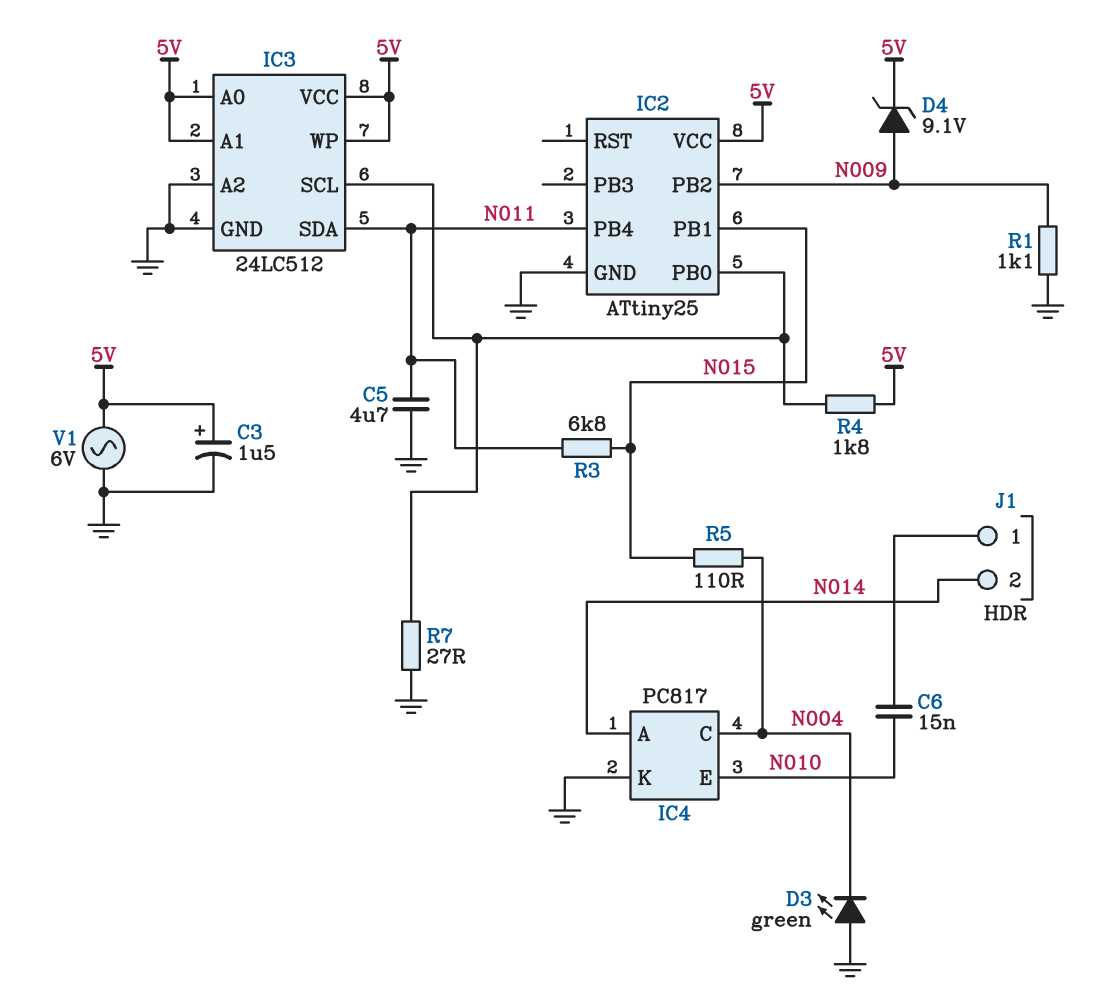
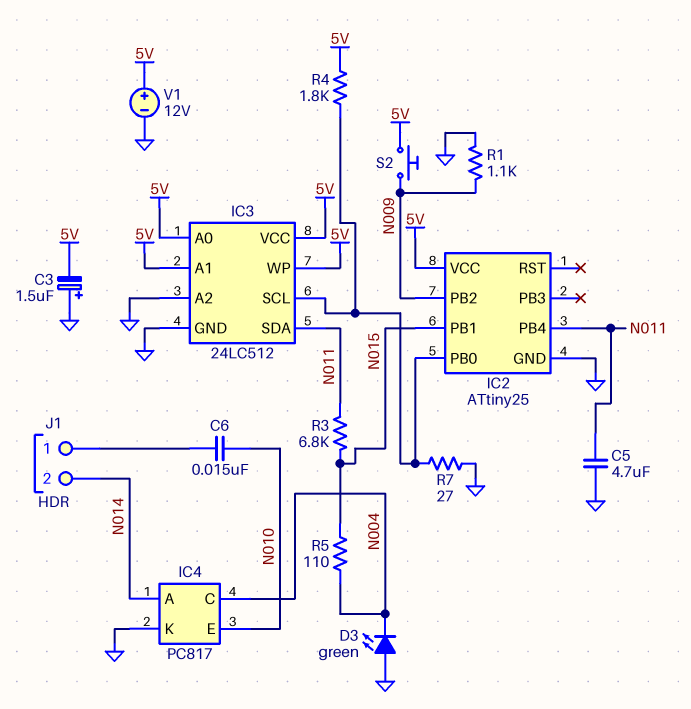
C3: 1.5uF (plus 5V, minus GND) -> 1.5uF (plus GND, minus 5V)
D4: zener 9.1V (A N009, K 5V) -> none
S2: none -> button (5V, N009)
V1: AC 6V (5V, GND) -> 12V (plus 5V, minus GND)

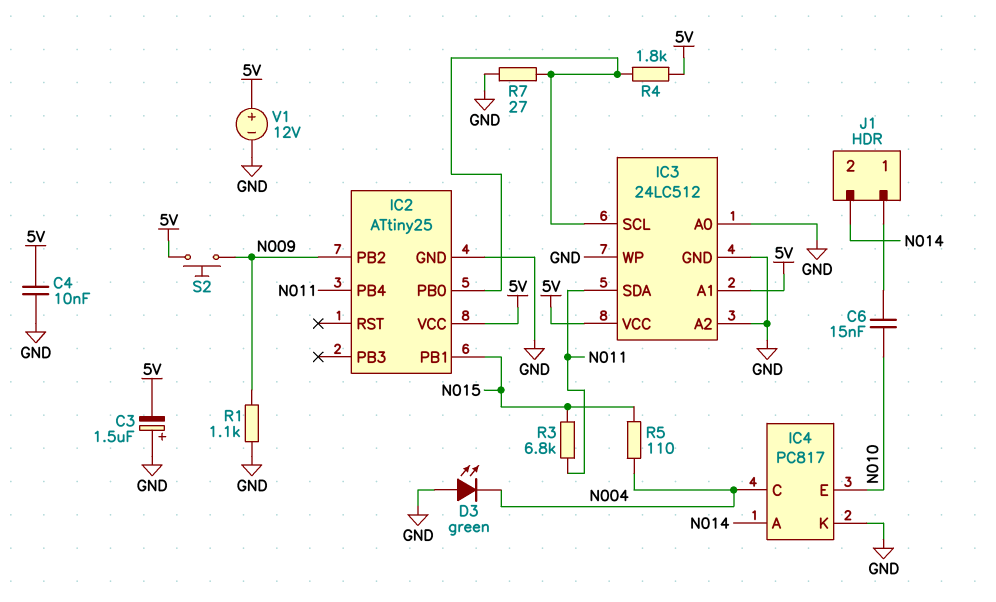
C4: none -> 10nF (5V, GND)
C5: 4.7uF (GND, N011) -> none
IC3 pin A0: 5V -> GND
IC3 pin WP: 5V -> GND

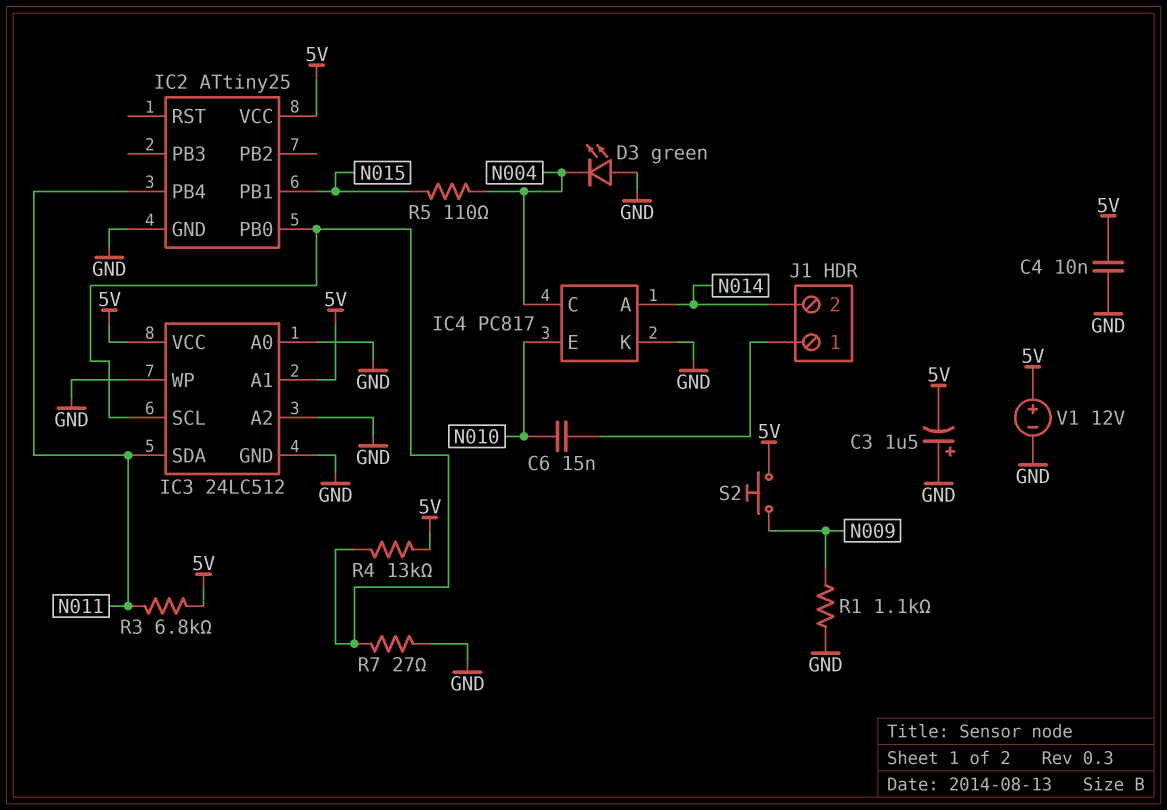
IC2 pin PB2: N009 -> none
R3: 6.8k (N011, N015) -> 6.8k (5V, N011)
R4: 1.8k (5V, IC2/PB0) -> 13k (5V, IC2/PB0)

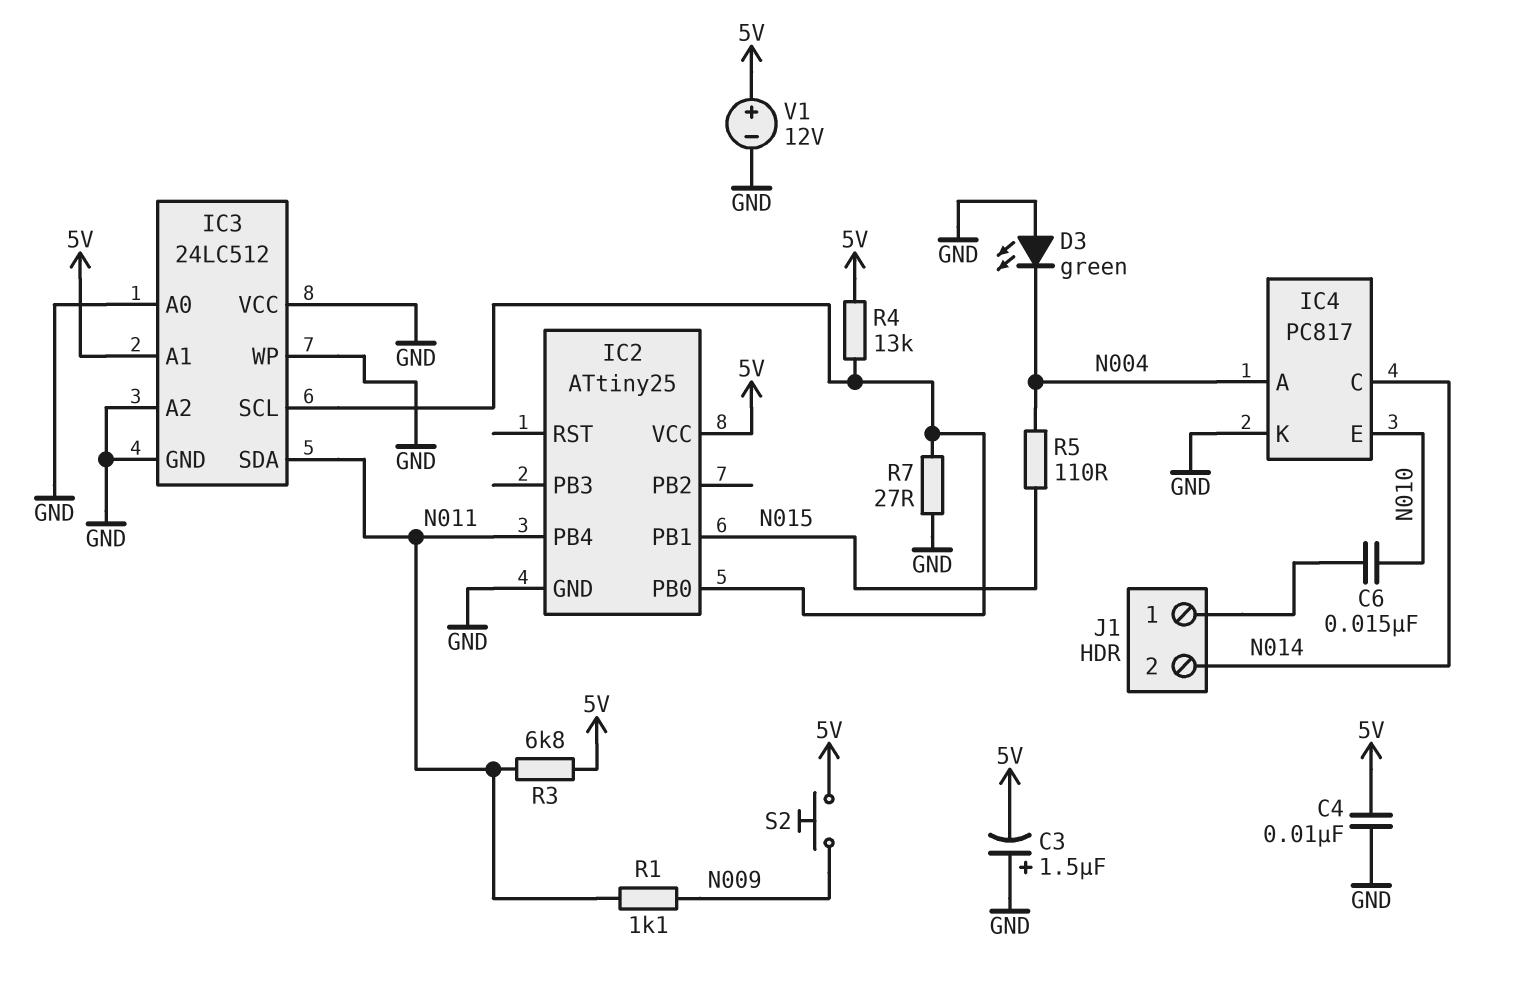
IC3 pin VCC: 5V -> GND
IC4 pin A: N014 -> N004
IC4 pin C: N004 -> N014
R1: 1.1k (GND, N009) -> 1.1k (N009, N011)

